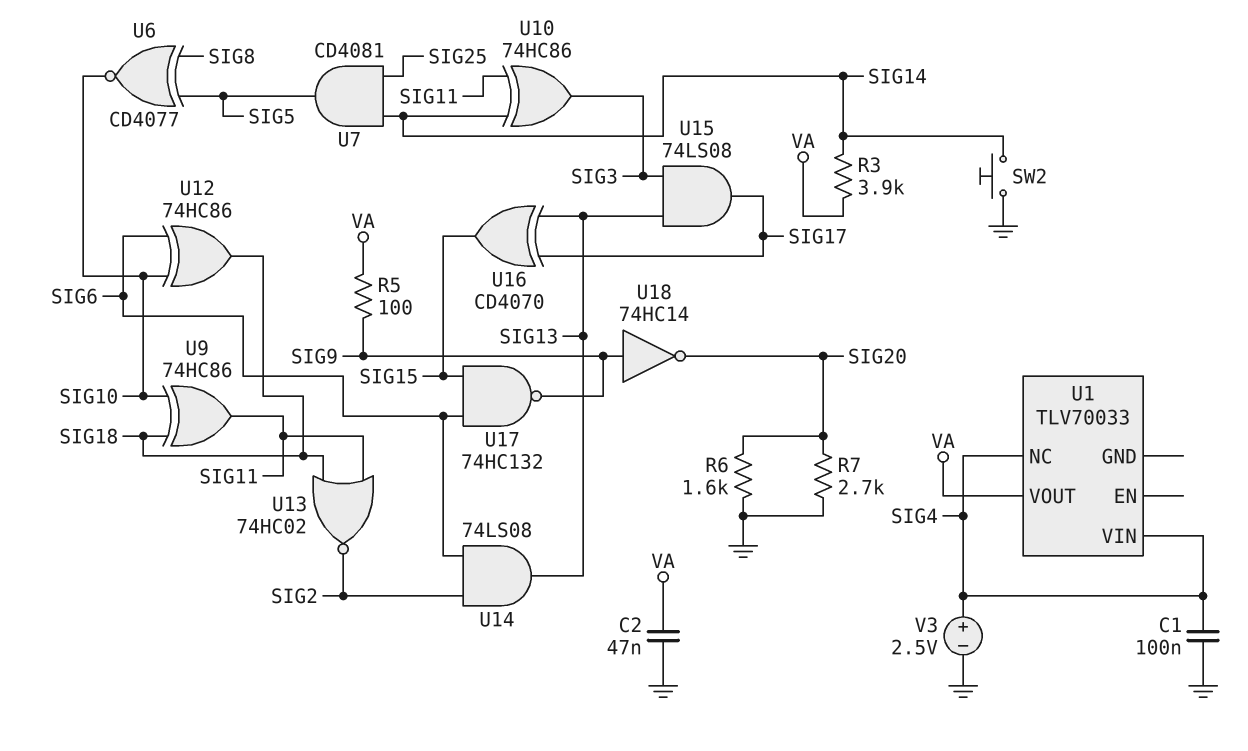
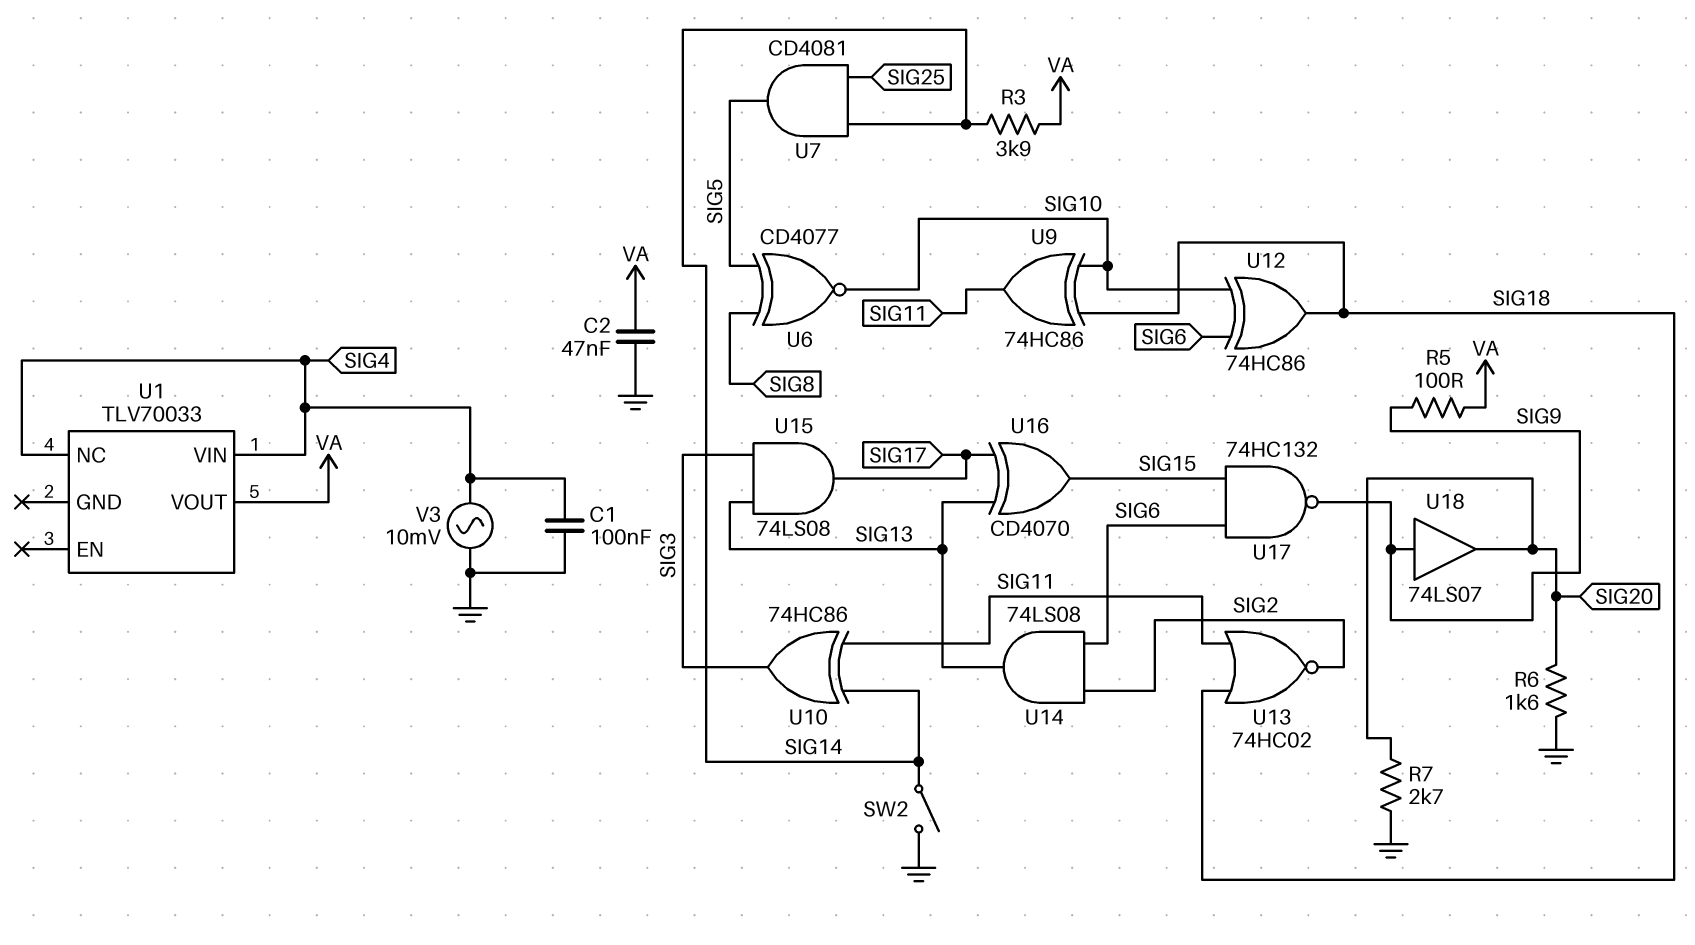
SW2: button (GND, SIG14) -> switch (GND, SIG14)
U18: NOT 74HC14 (in SIG9, out SIG20) -> buffer 74LS07 (in SIG9, out SIG20)
V3: 2.5V (plus SIG4, minus GND) -> AC 10mV (GND, SIG4)

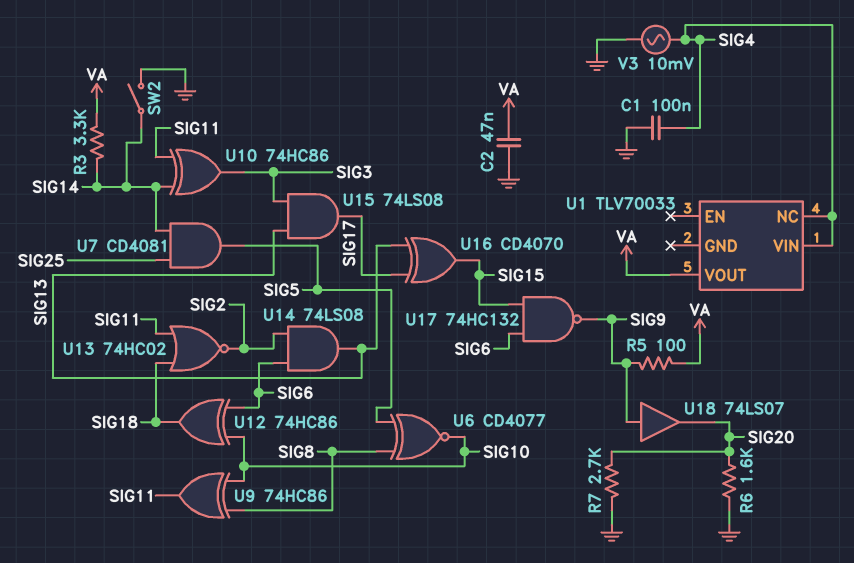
R3: 3.9k (SIG14, VA) -> 3.3k (SIG14, VA)
U9: XOR 74HC86 (in SIG10, in SIG18, out SIG11) -> XOR 74HC86 (in SIG8, in SIG10, out SIG11)

